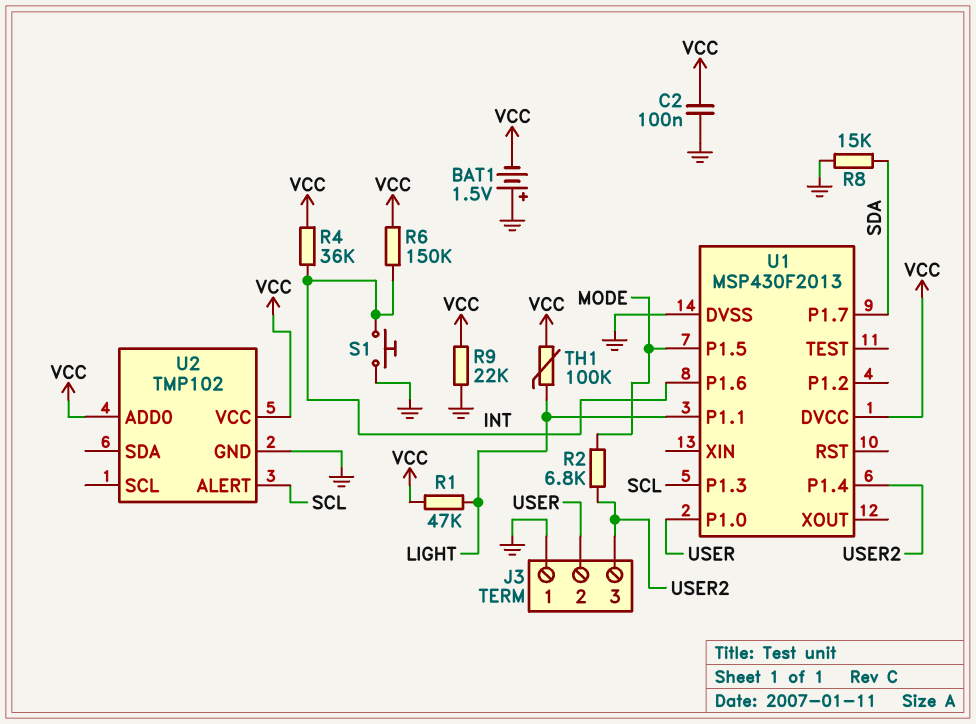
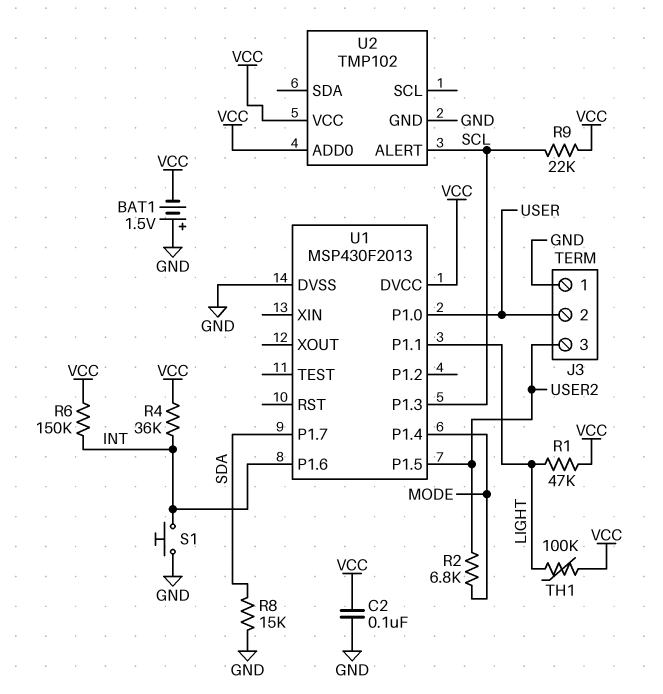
R9: 22k (GND, VCC) -> 22k (SCL, VCC)
U1 pin P1.4: USER2 -> MODE
U1 pin P1.5: MODE -> USER2

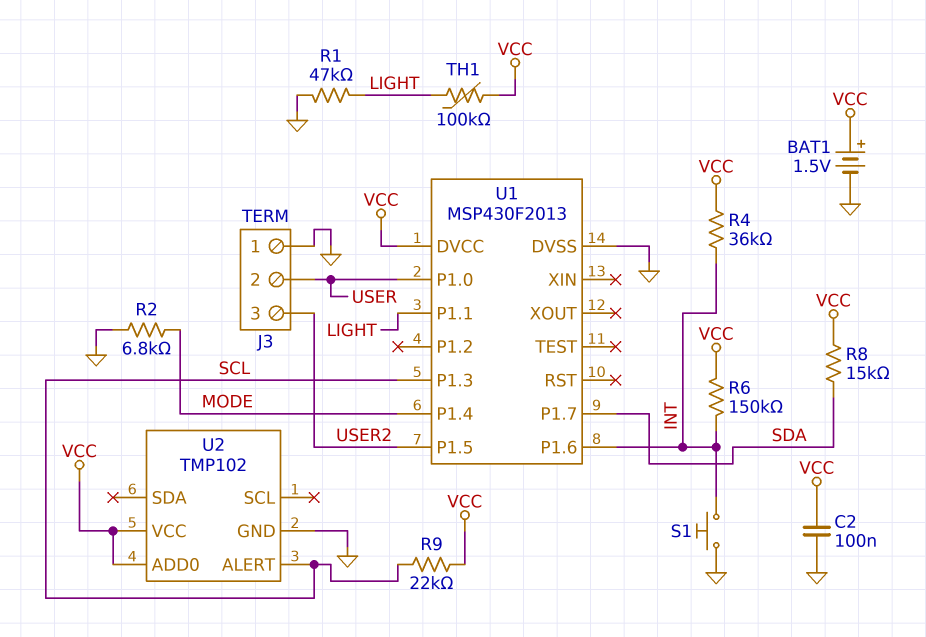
BAT1: 1.5V (plus GND, minus VCC) -> 1.5V (plus VCC, minus GND)
R1: 47k (LIGHT, VCC) -> 47k (GND, LIGHT)
R2: 6.8k (MODE, USER2) -> 6.8k (GND, MODE)
R8: 15k (GND, SDA) -> 15k (SDA, VCC)

